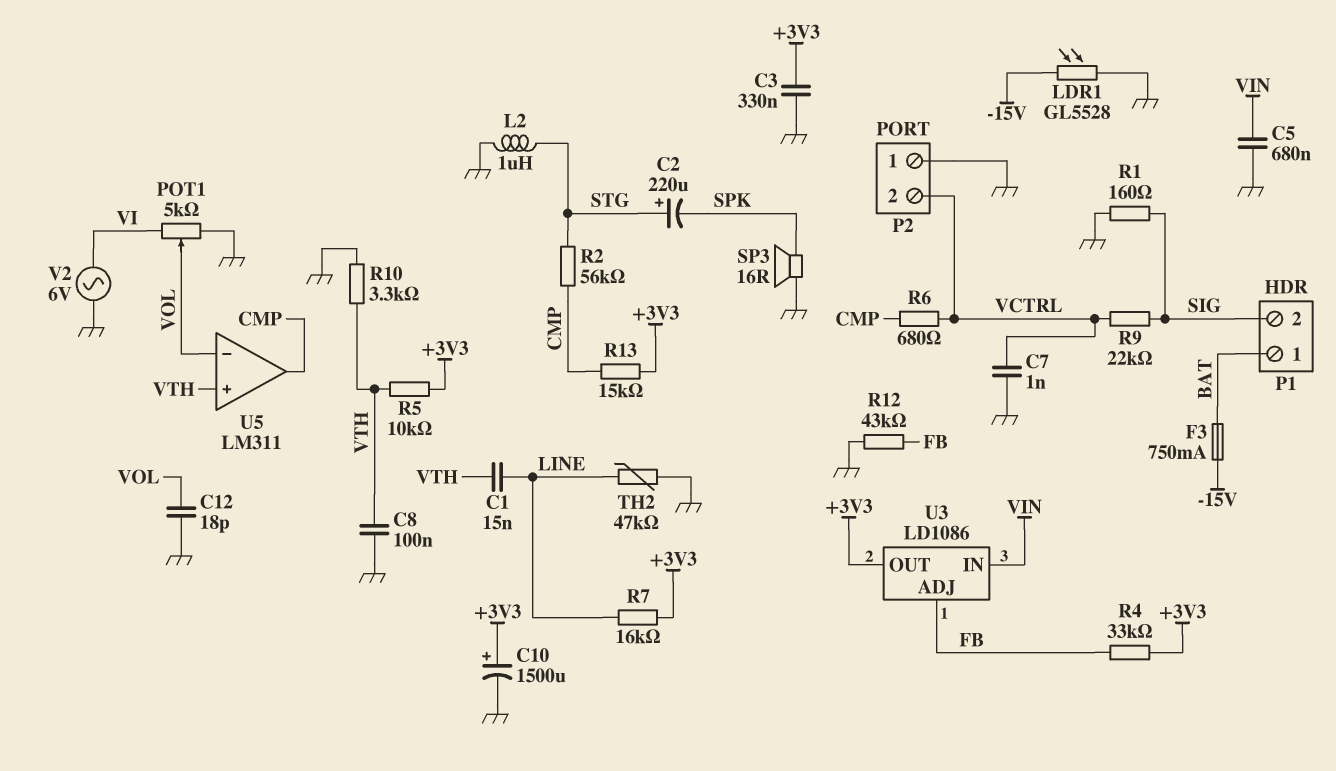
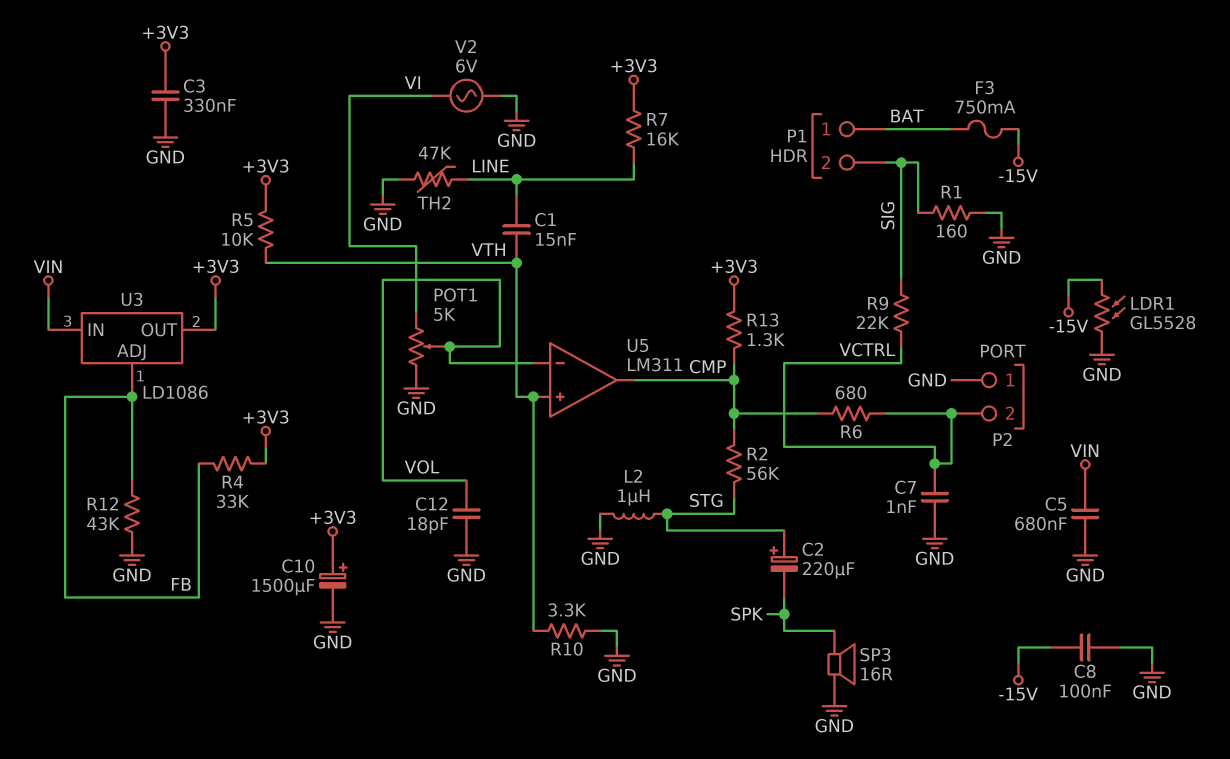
C8: 100nF (GND, VTH) -> 100nF (-15V, GND)
R13: 15k (+3V3, CMP) -> 1.3k (+3V3, CMP)

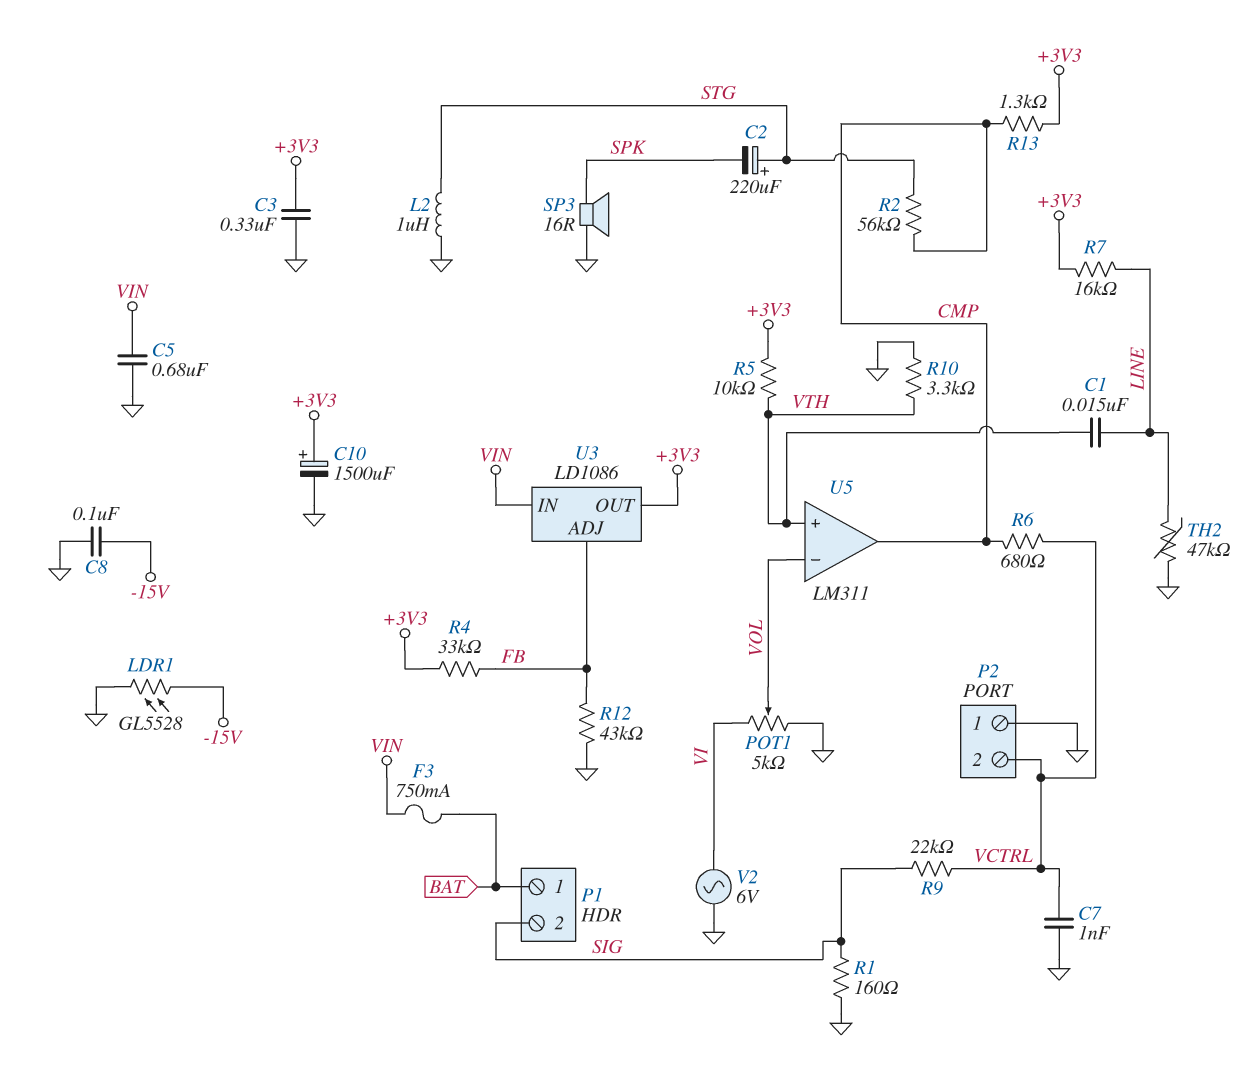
C12: 18pF (GND, VOL) -> none
F3: 750mA (-15V, BAT) -> 750mA (BAT, VIN)

